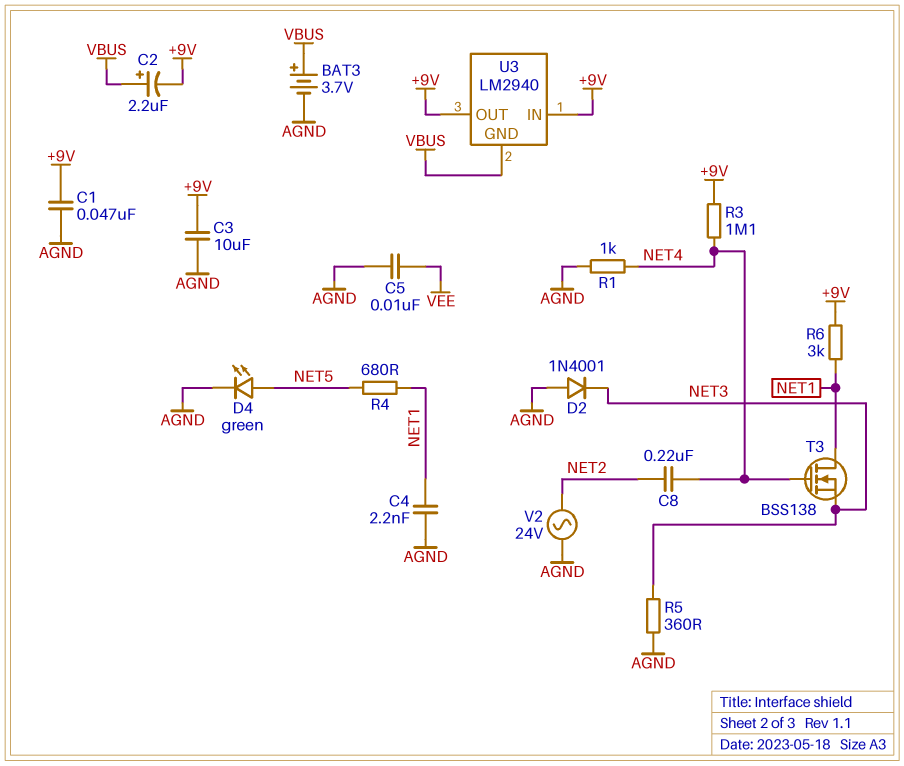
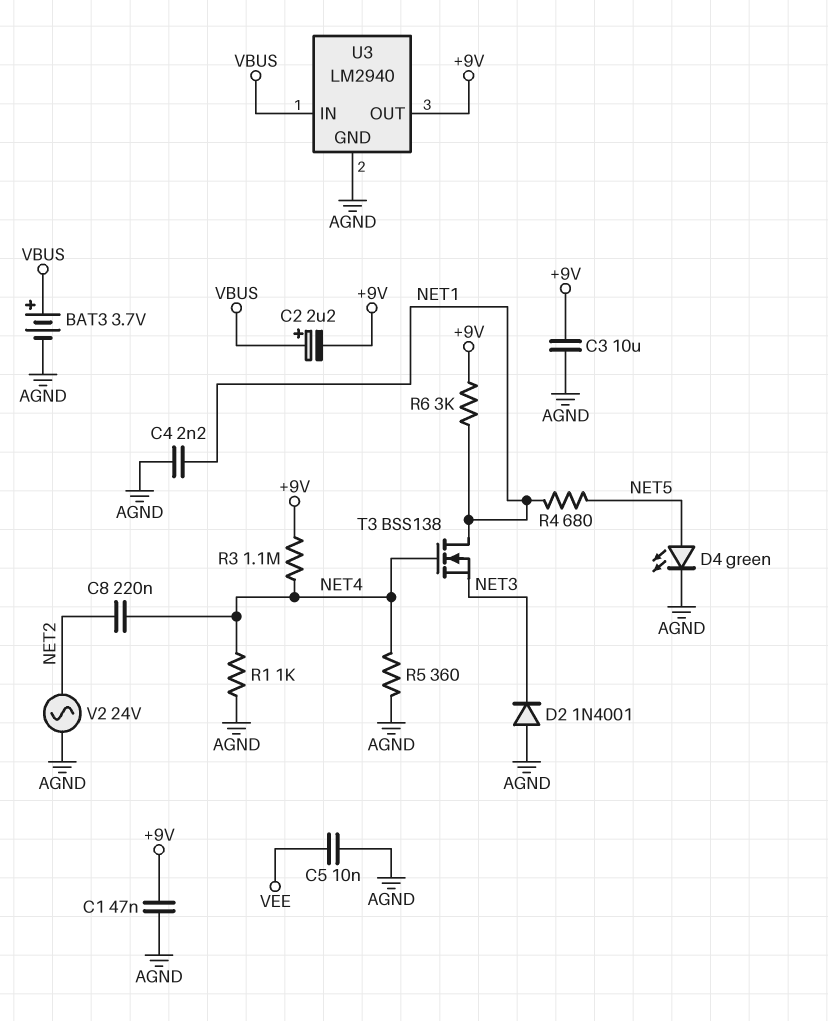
R5: 360 (AGND, NET3) -> 360 (AGND, NET4)
U3 pin GND: VBUS -> AGND
U3 pin IN: +9V -> VBUS

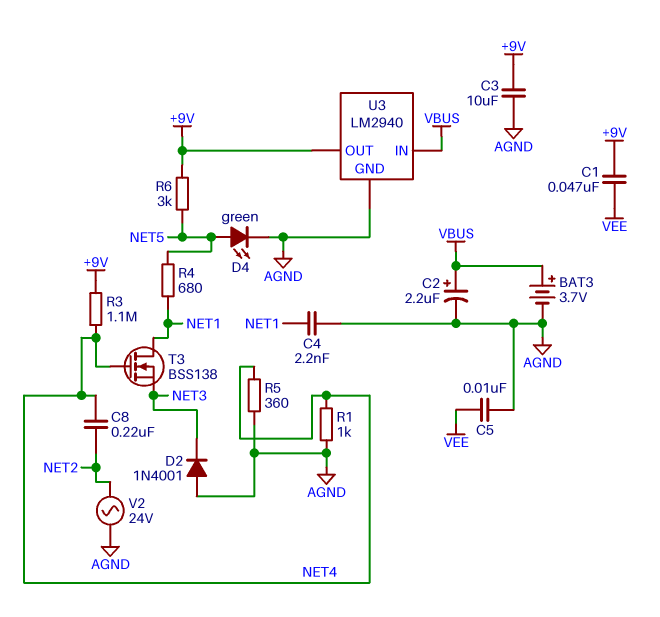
C1: 47nF (+9V, AGND) -> 47nF (+9V, VEE)
C2: 2.2uF (plus VBUS, minus +9V) -> 2.2uF (plus VBUS, minus AGND)
R6: 3k (+9V, NET1) -> 3k (+9V, NET5)

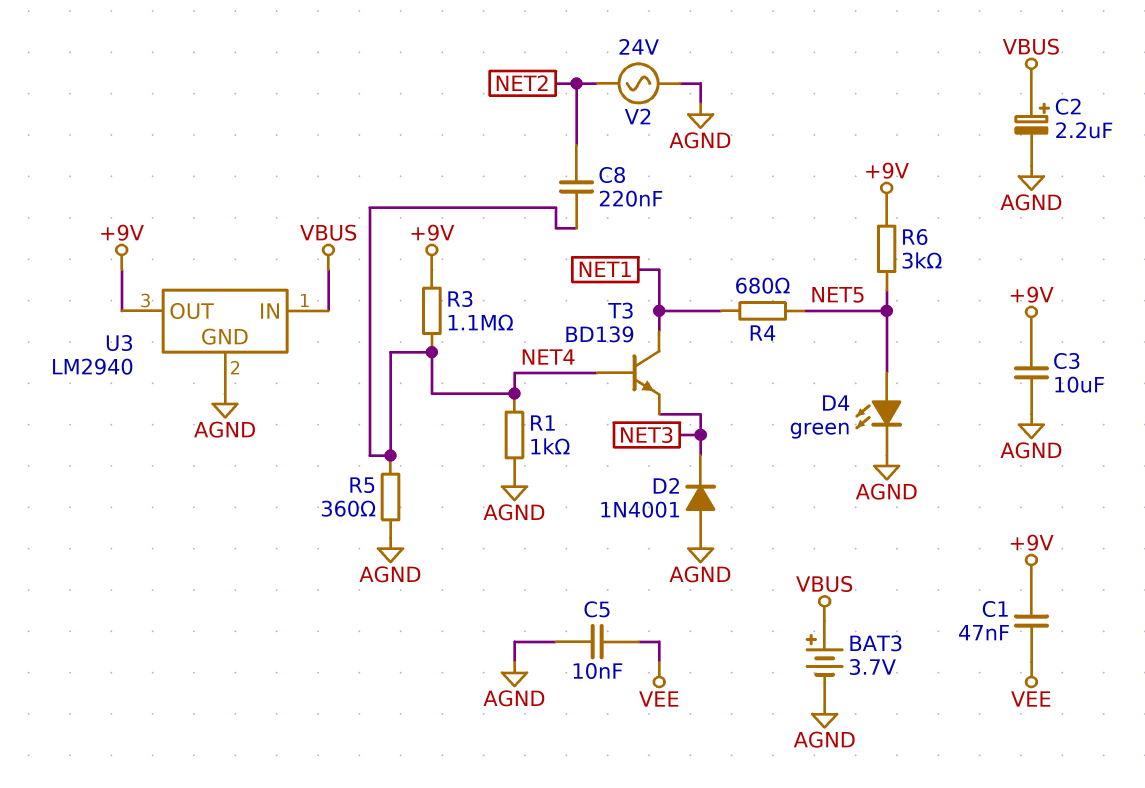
C4: 2.2nF (AGND, NET1) -> none
T3: NMOS BSS138 (G NET4, D NET1, S NET3) -> NPN BD139 (B NET4, C NET1, E NET3)

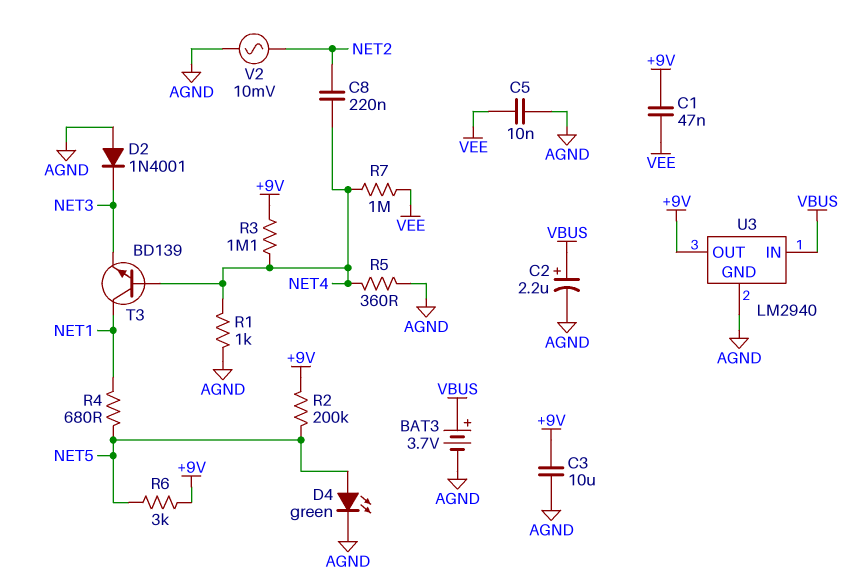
R2: none -> 200k (+9V, NET5)
R7: none -> 1M (NET4, VEE)
V2: AC 24V (AGND, NET2) -> AC 10mV (AGND, NET2)

